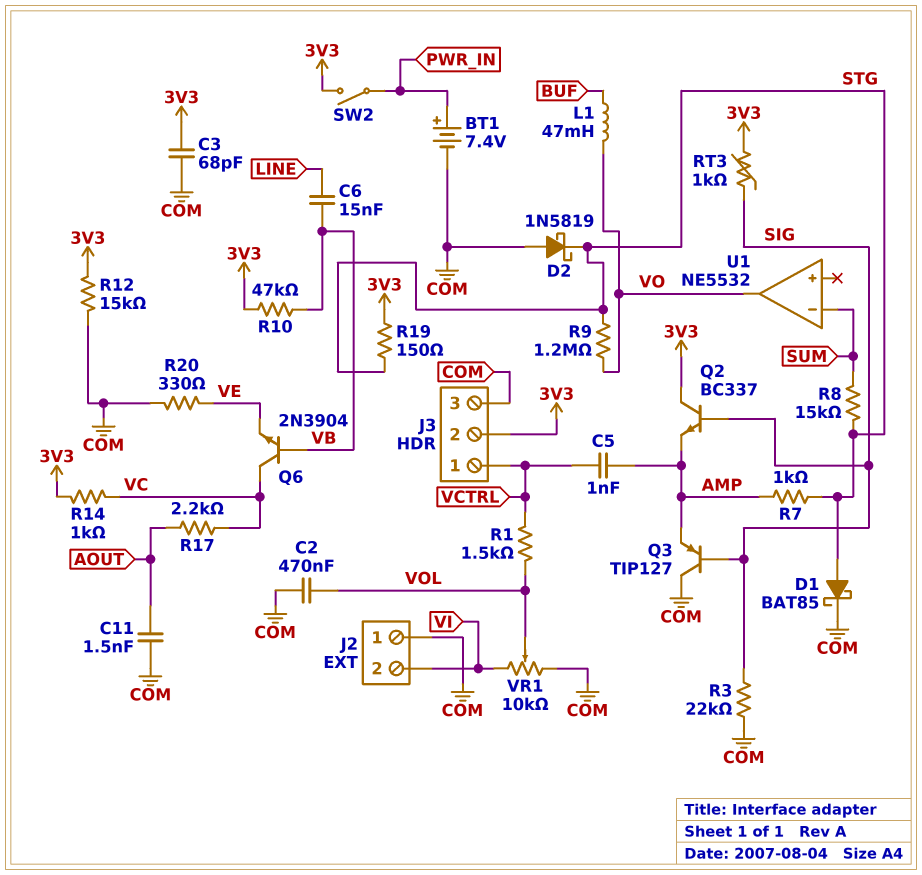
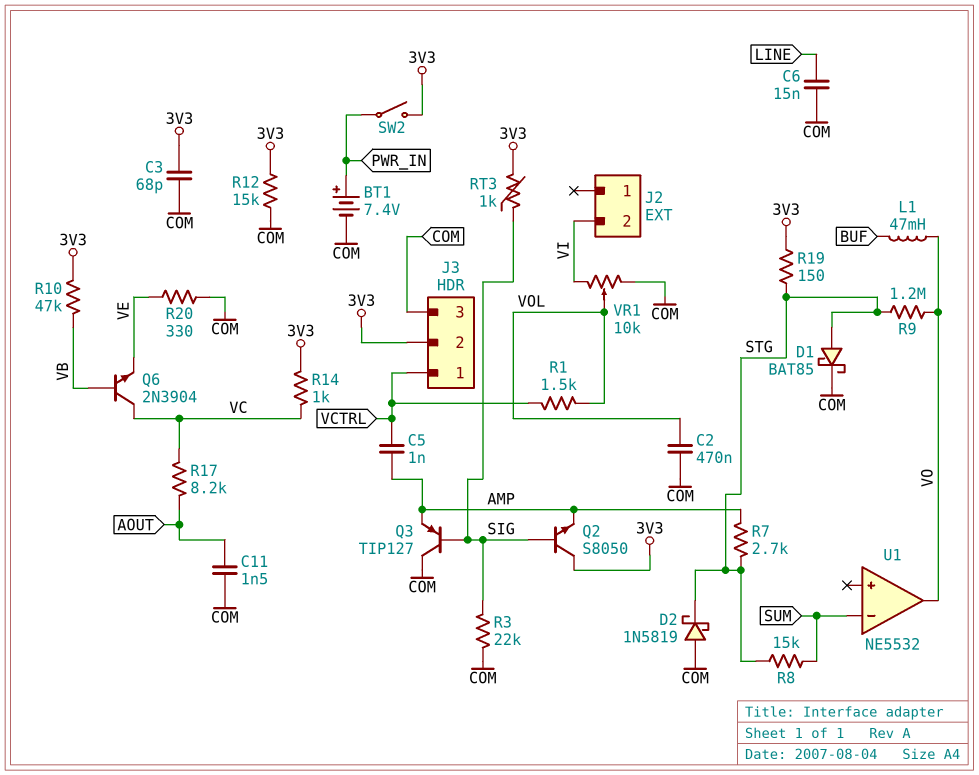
C6: 15nF (LINE, VB) -> 15nF (COM, LINE)
J2 pin 1: COM -> none
Q2: NPN BC337 (B SIG, C 3V3, E AMP) -> NPN S8050 (B SIG, C 3V3, E AMP)
R7: 1k (AMP, STG) -> 2.7k (AMP, STG)
R17: 2.2k (AOUT, VC) -> 8.2k (AOUT, VC)

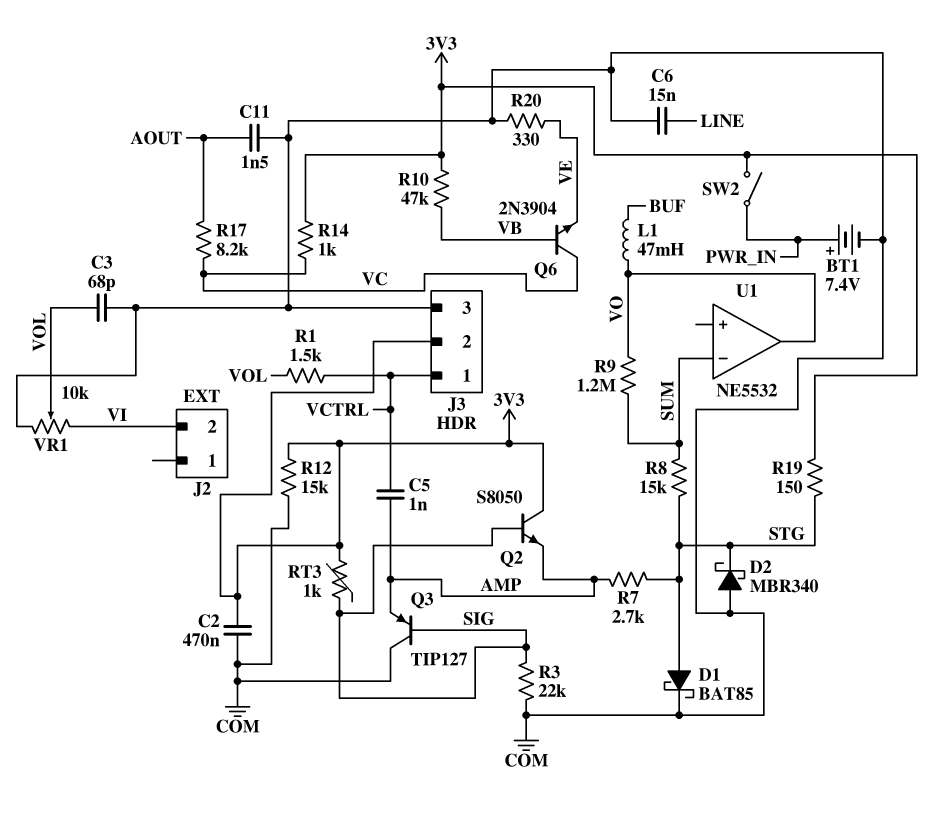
C2: 470nF (COM, VOL) -> 470nF (3V3, COM)
C3: 68pF (3V3, COM) -> 68pF (COM, VOL)
D2: schottky 1N5819 (A COM, K STG) -> schottky MBR340 (A COM, K STG)
R9: 1.2M (STG, VO) -> 1.2M (SUM, VO)

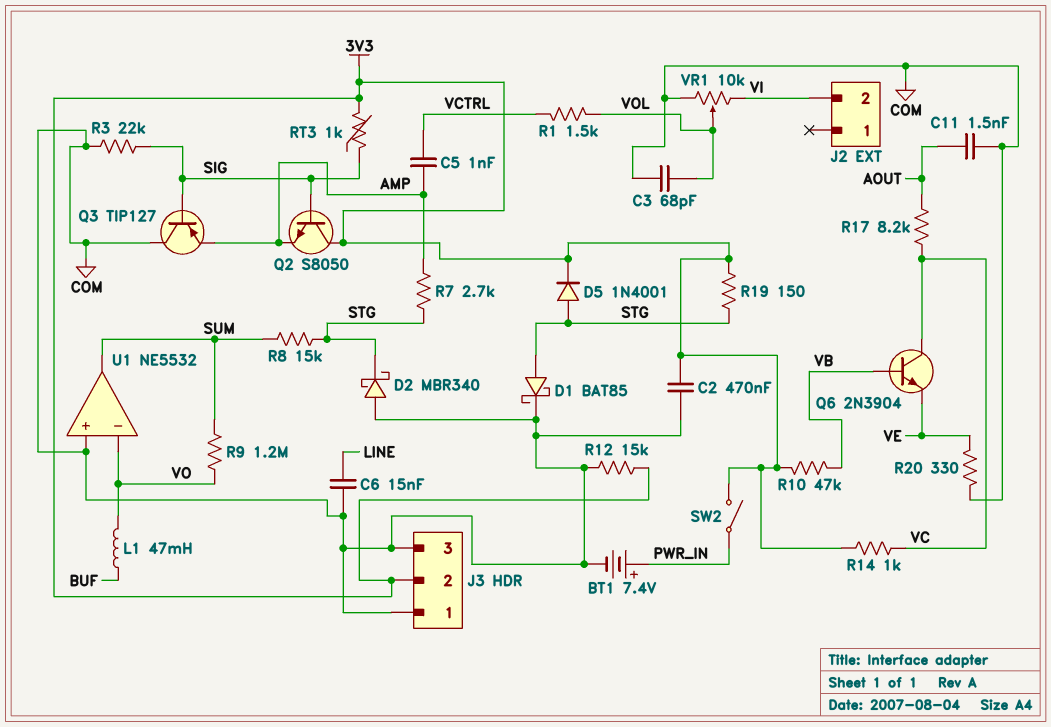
D5: none -> diode 1N4001 (A STG, K 3V3)
J3 pin 1: VCTRL -> COM
U1 pin in+: none -> COM
U1 pin in-: SUM -> VO
U1 pin out: VO -> SUM

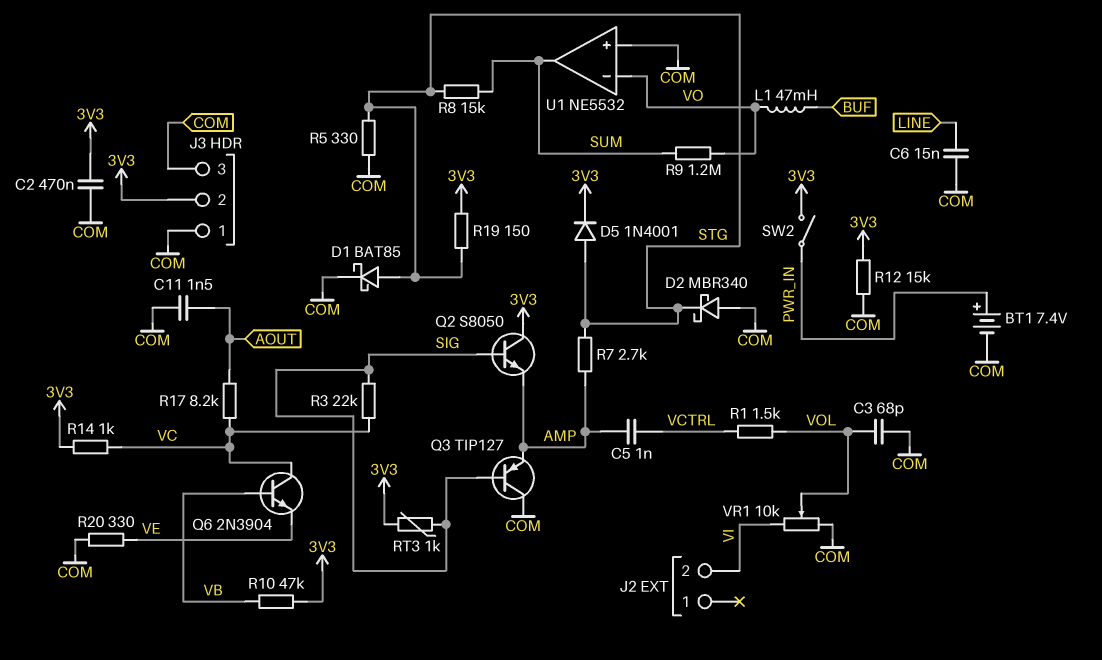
R3: 22k (COM, SIG) -> 22k (SIG, VC)
R5: none -> 330 (COM, STG)

